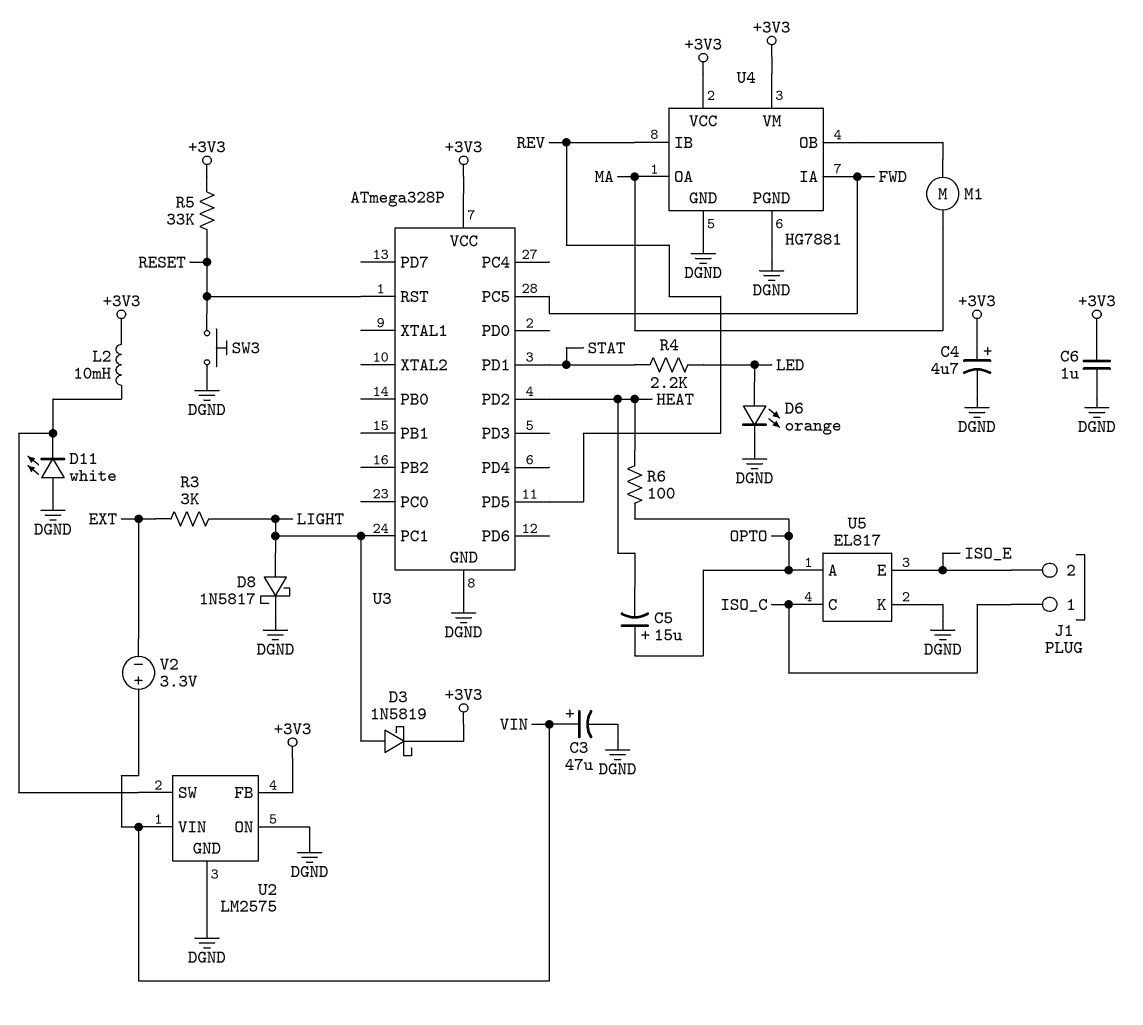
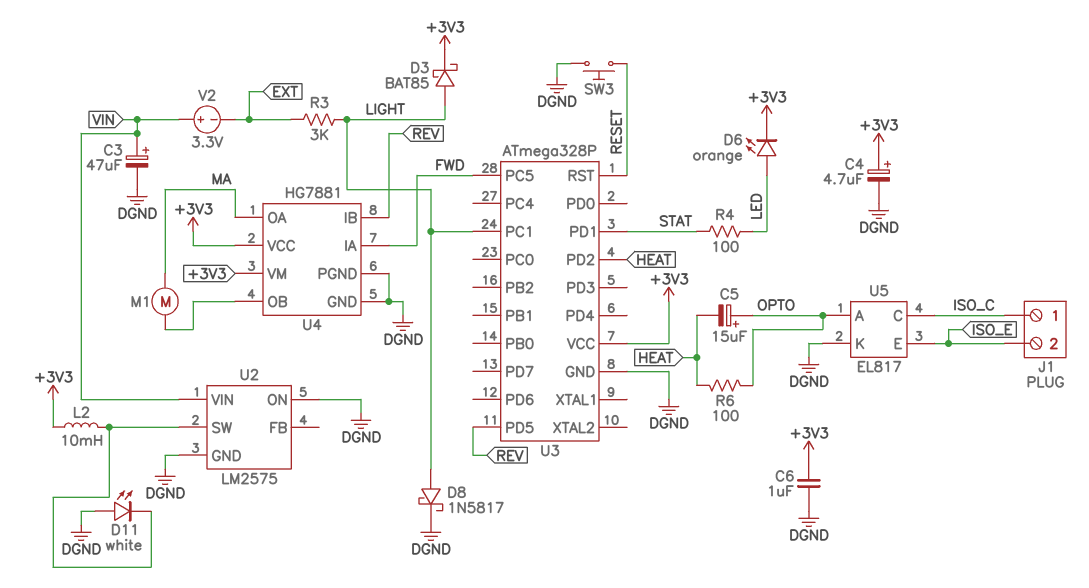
D3: schottky 1N5819 (A LIGHT, K +3V3) -> schottky BAT85 (A LIGHT, K +3V3)
D6: LED orange (A LED, K DGND) -> LED orange (A LED, K +3V3)
R4: 2.2k (LED, STAT) -> 100 (LED, STAT)
R5: 33k (+3V3, RESET) -> none
U2 pin FB: +3V3 -> none

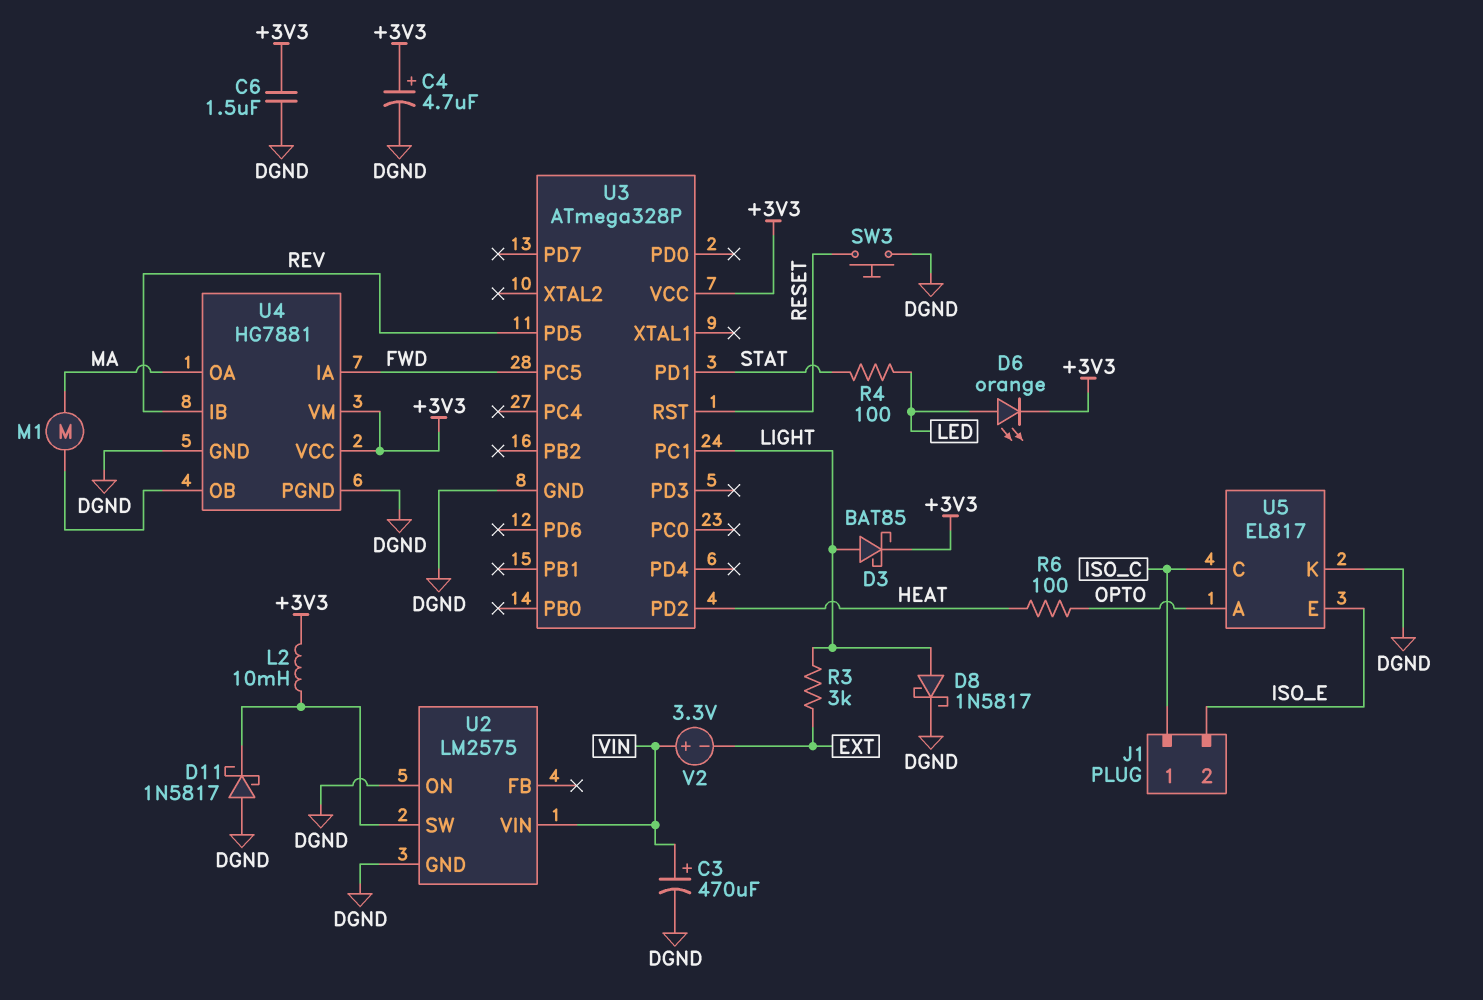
C3: 47uF (plus VIN, minus DGND) -> 470uF (plus VIN, minus DGND)
C5: 15uF (plus OPTO, minus HEAT) -> none
C6: 1uF (+3V3, DGND) -> 1.5uF (+3V3, DGND)
D11: LED white (A DGND, K U2/SW) -> schottky 1N5817 (A DGND, K U2/SW)

